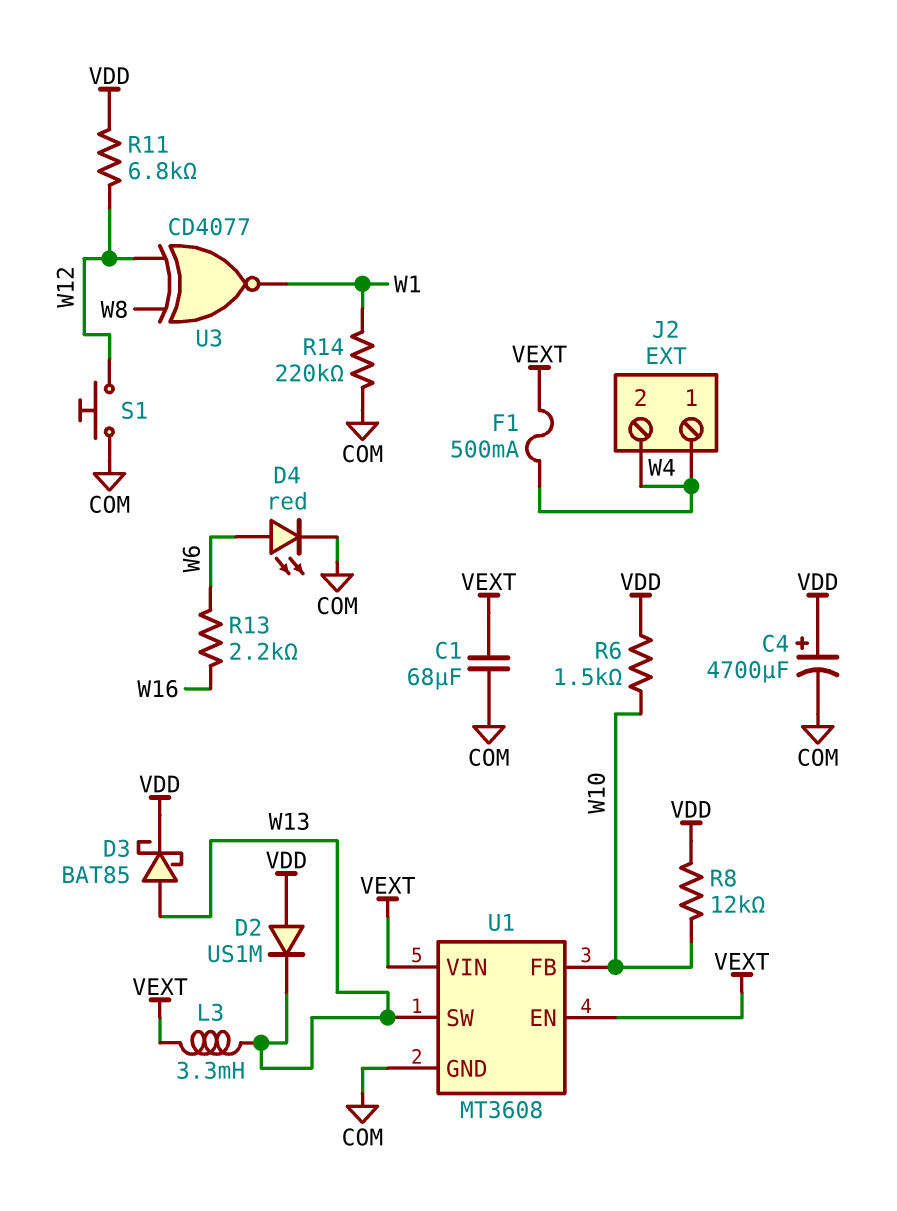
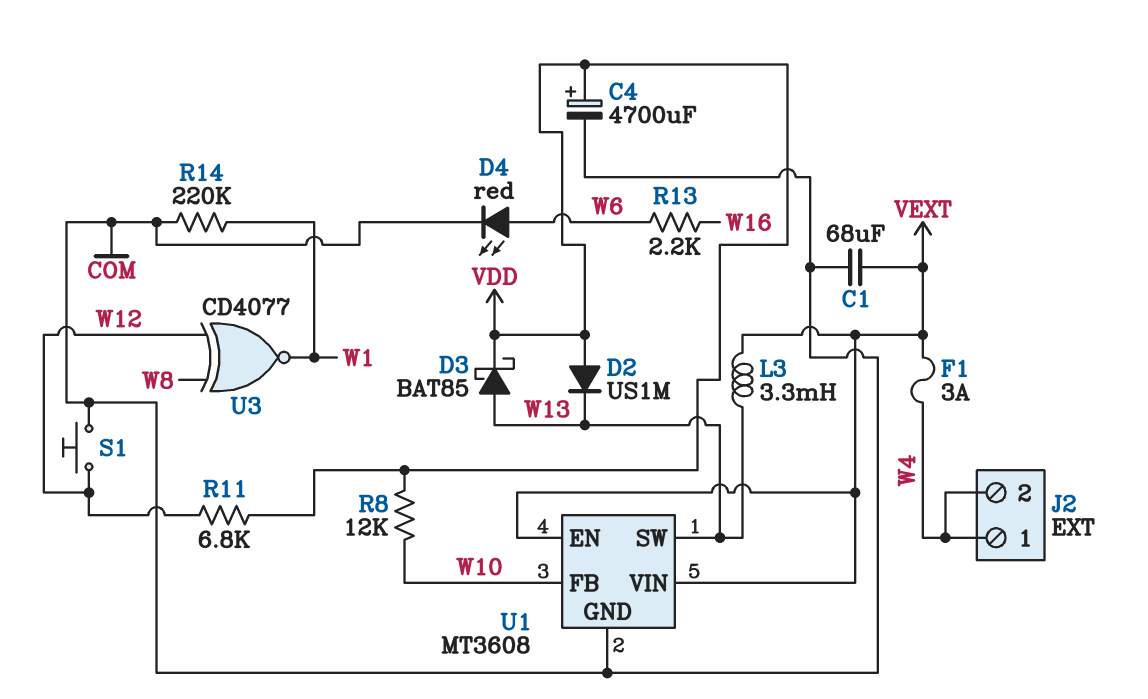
F1: 500mA (VEXT, W4) -> 3A (VEXT, W4)
R6: 1.5k (VDD, W10) -> none

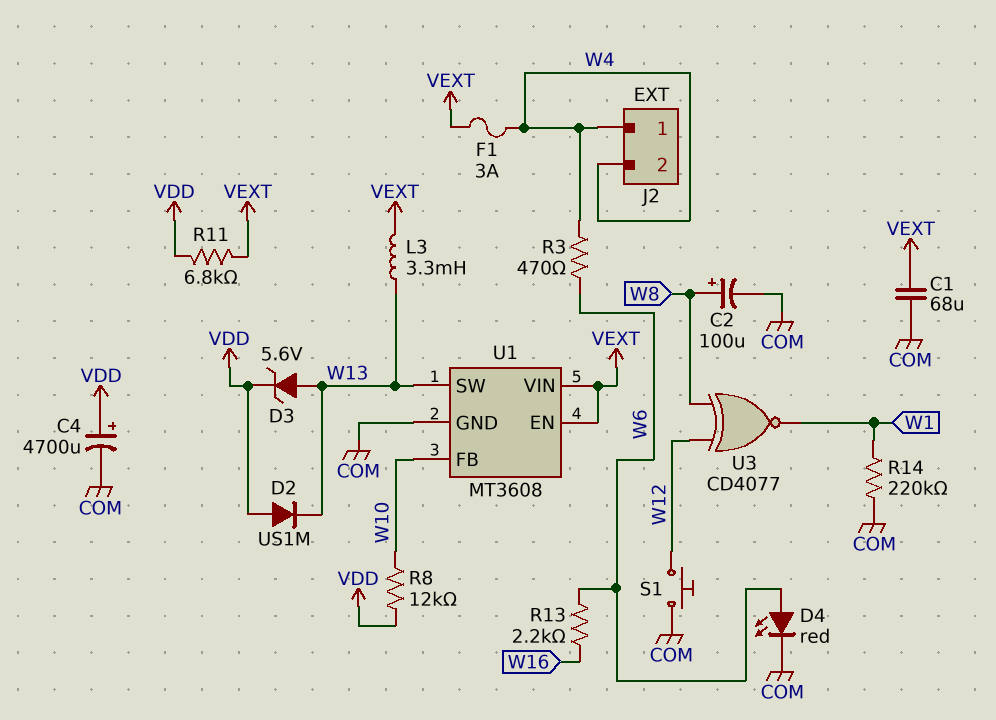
C2: none -> 100uF (plus W8, minus COM)
D3: schottky BAT85 (A W13, K VDD) -> zener 5.6V (A W13, K VDD)
R3: none -> 470 (W4, W6)
R11: 6.8k (VDD, W12) -> 6.8k (VDD, VEXT)

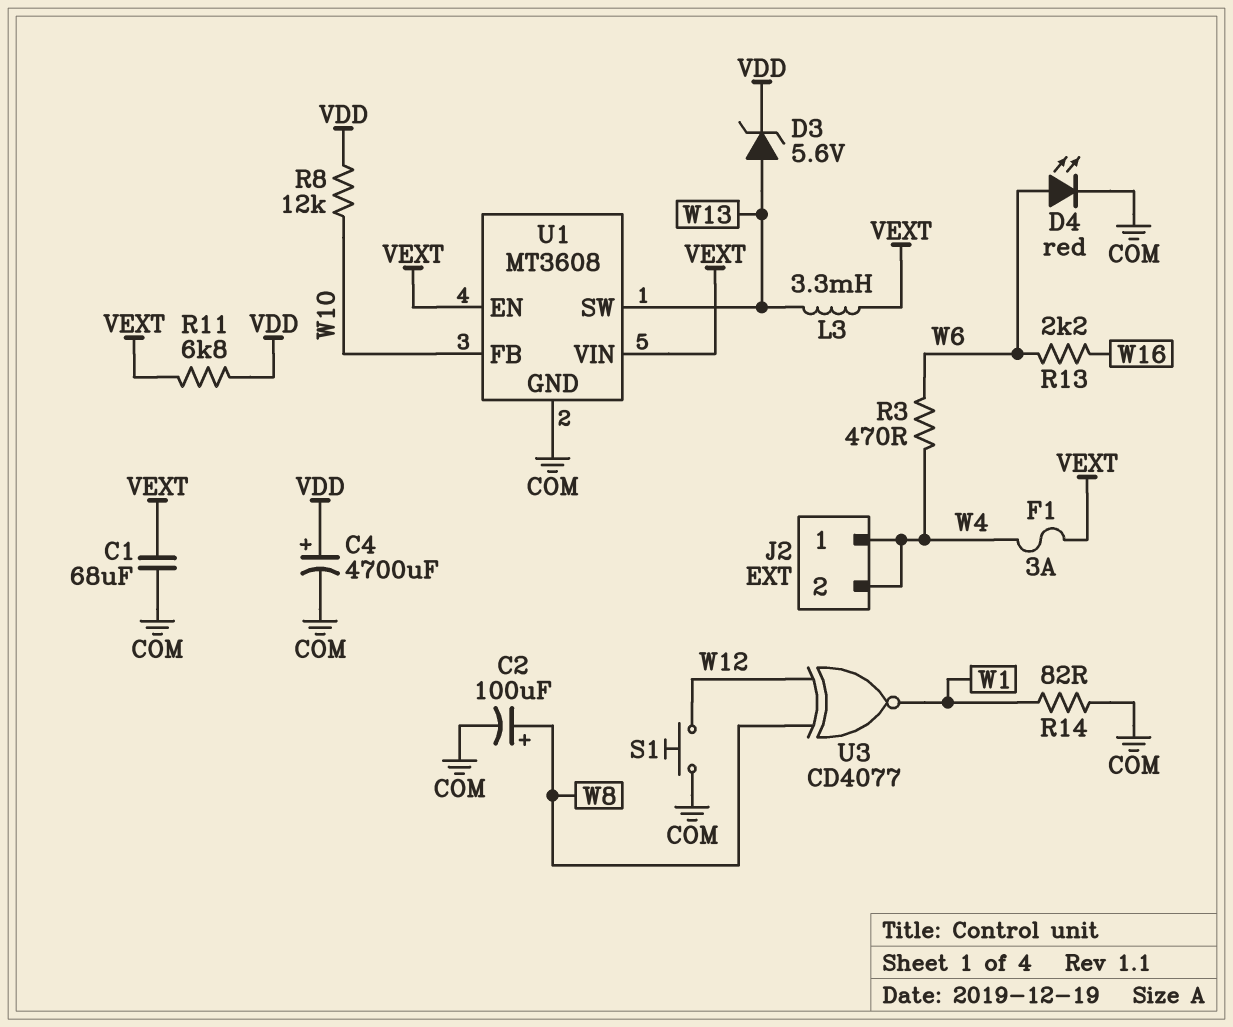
D2: diode US1M (A VDD, K W13) -> none
R14: 220k (COM, W1) -> 82 (COM, W1)

